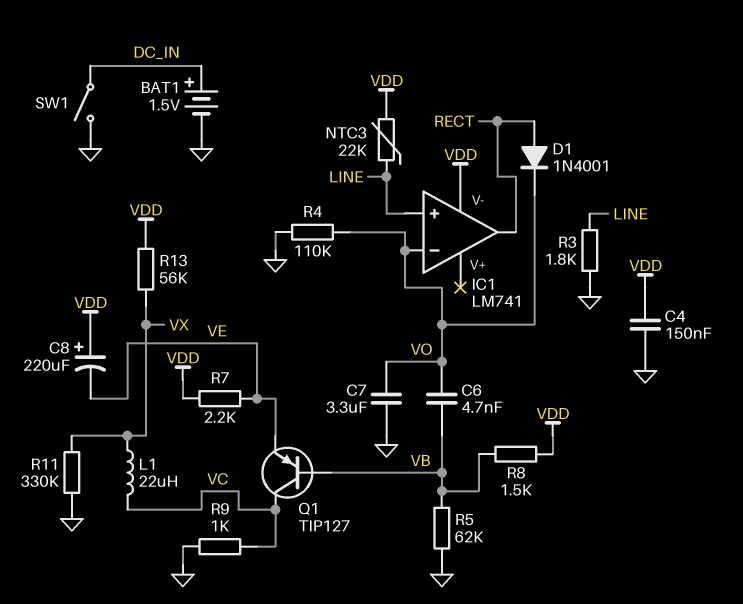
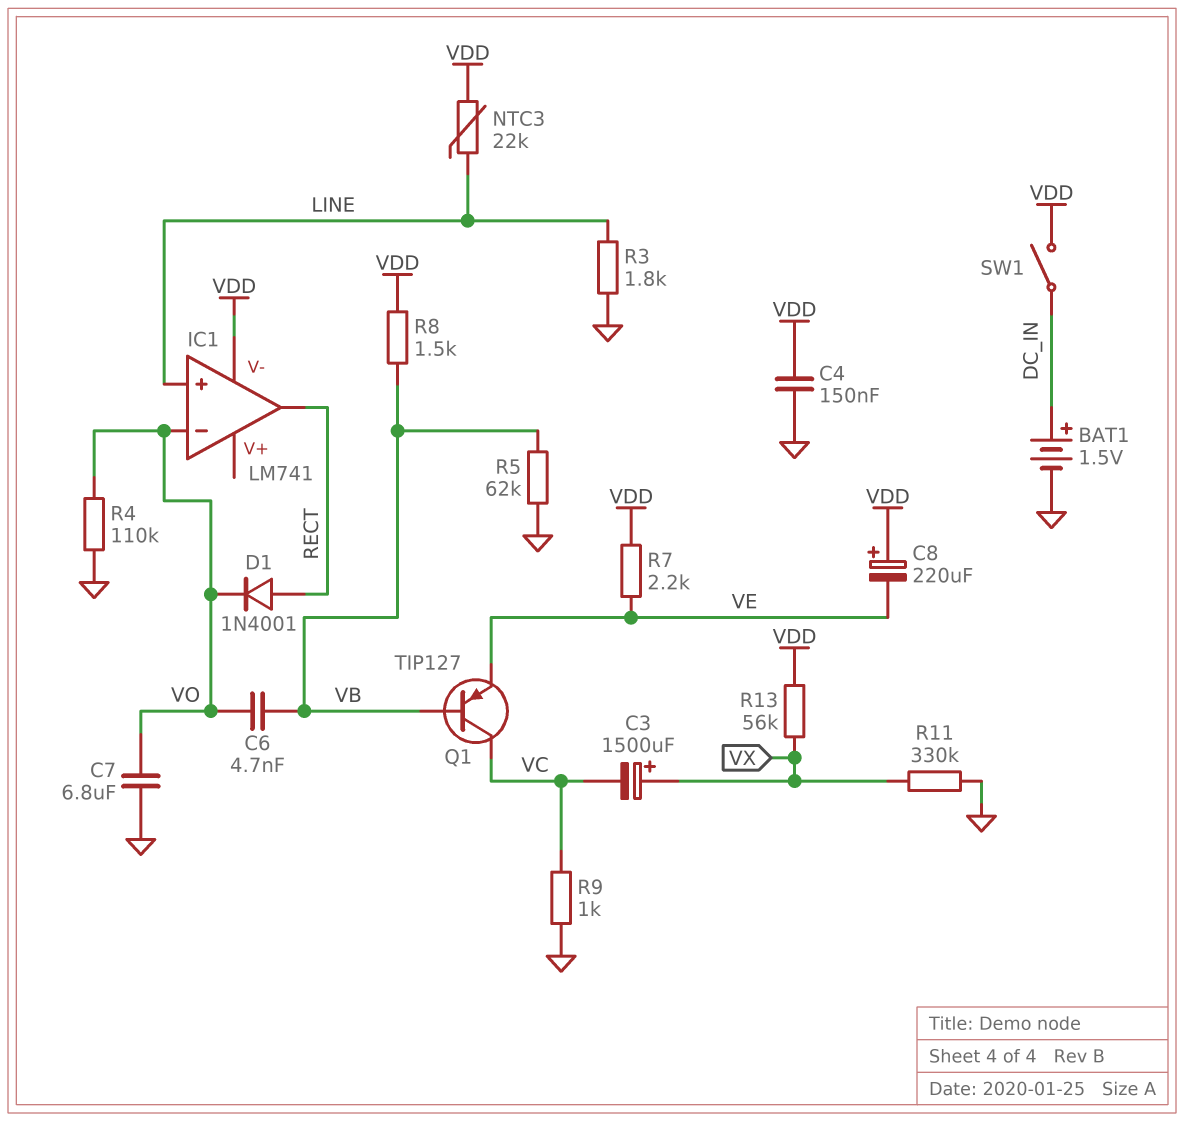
C3: none -> 1500uF (plus VX, minus VC)
C7: 3.3uF (GND, VO) -> 6.8uF (GND, VO)
L1: 22uH (VC, VX) -> none
SW1: switch (DC_IN, GND) -> switch (DC_IN, VDD)

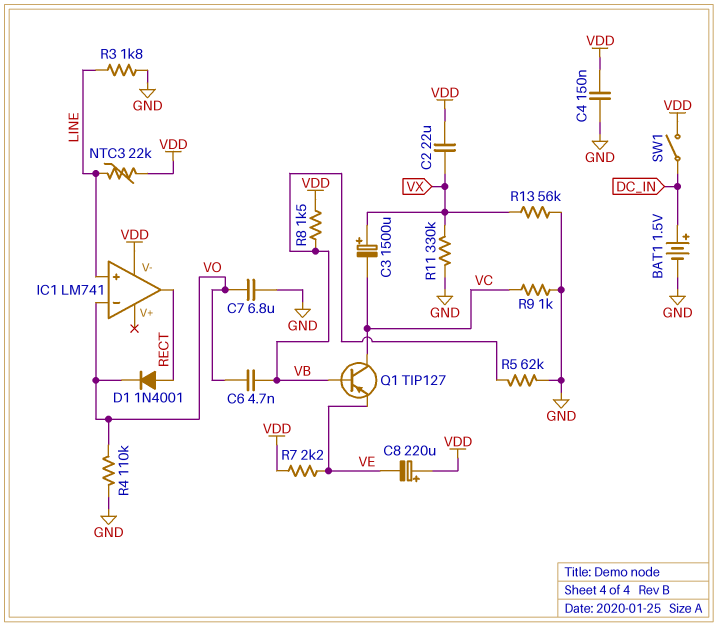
C2: none -> 22uF (VDD, VX)
R13: 56k (VDD, VX) -> 56k (GND, VX)

